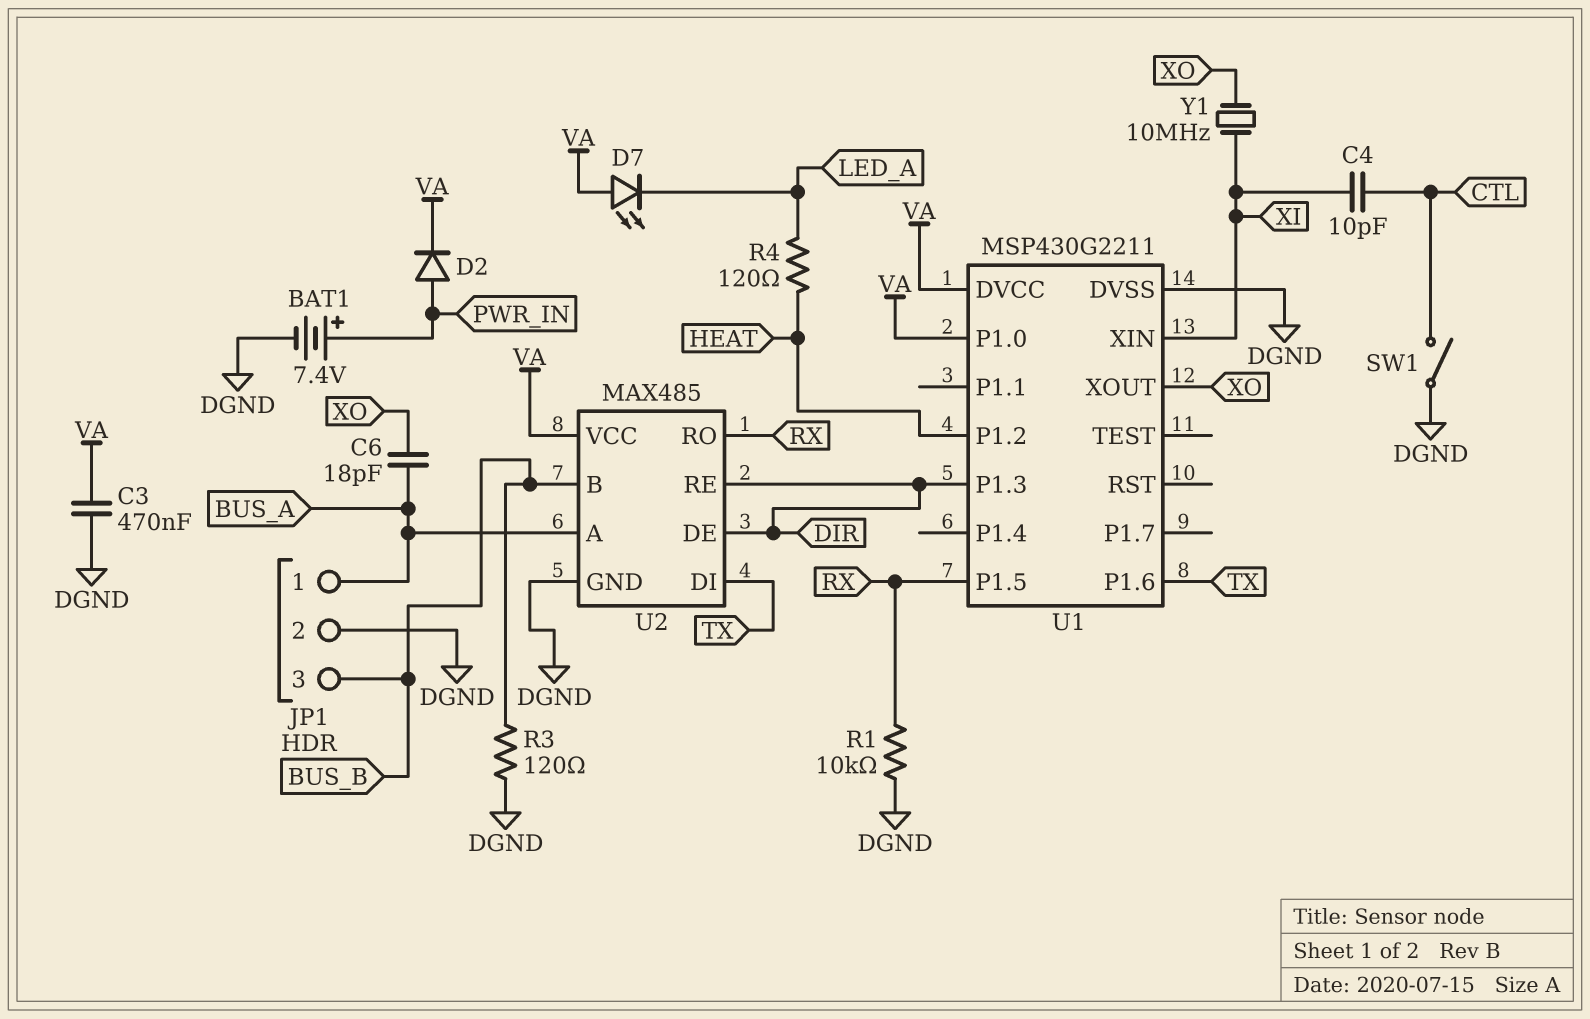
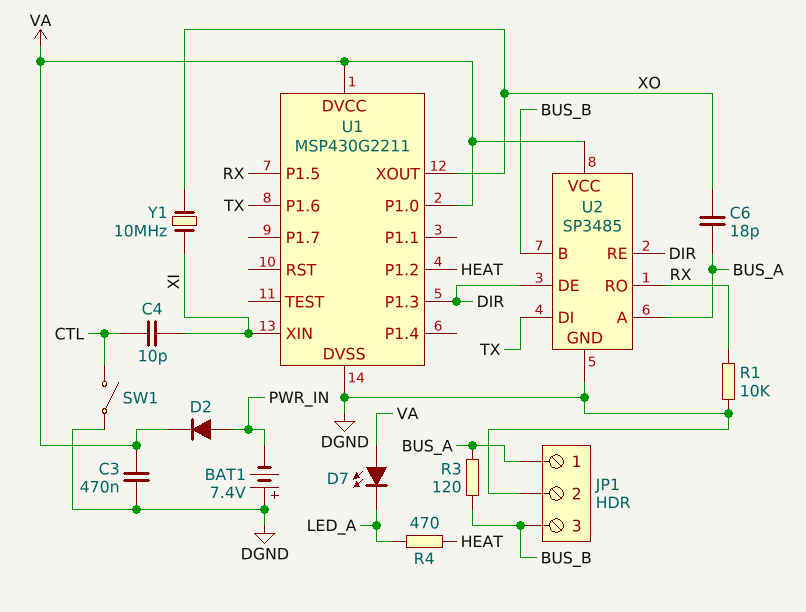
BAT1: 7.4V (plus PWR_IN, minus DGND) -> 7.4V (plus DGND, minus PWR_IN)
R3: 120 (BUS_B, DGND) -> 120 (BUS_A, BUS_B)
R4: 120 (HEAT, LED_A) -> 470 (HEAT, LED_A)
U2: MAX485 -> SP3485

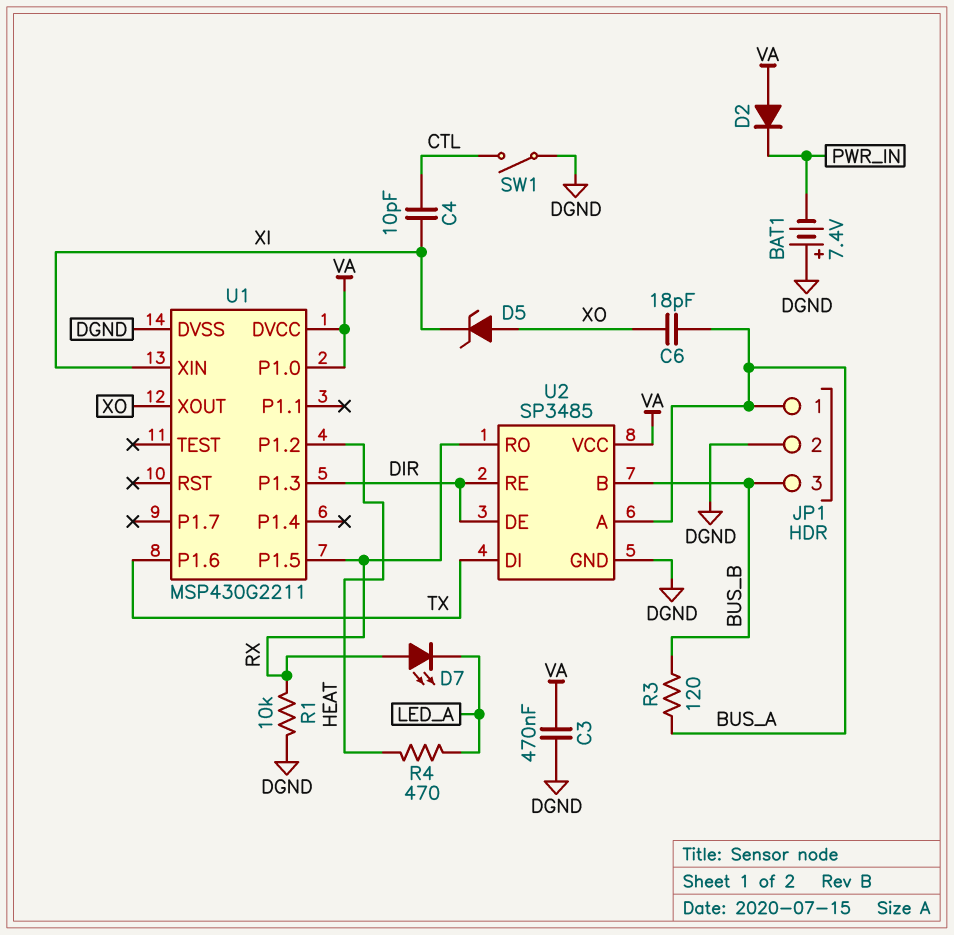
D2: diode (A PWR_IN, K VA) -> diode (A VA, K PWR_IN)
D5: none -> zener (A XO, K XI)
D7: LED (A VA, K LED_A) -> LED (A RX, K LED_A)
Y1: 10MHz (XI, XO) -> none

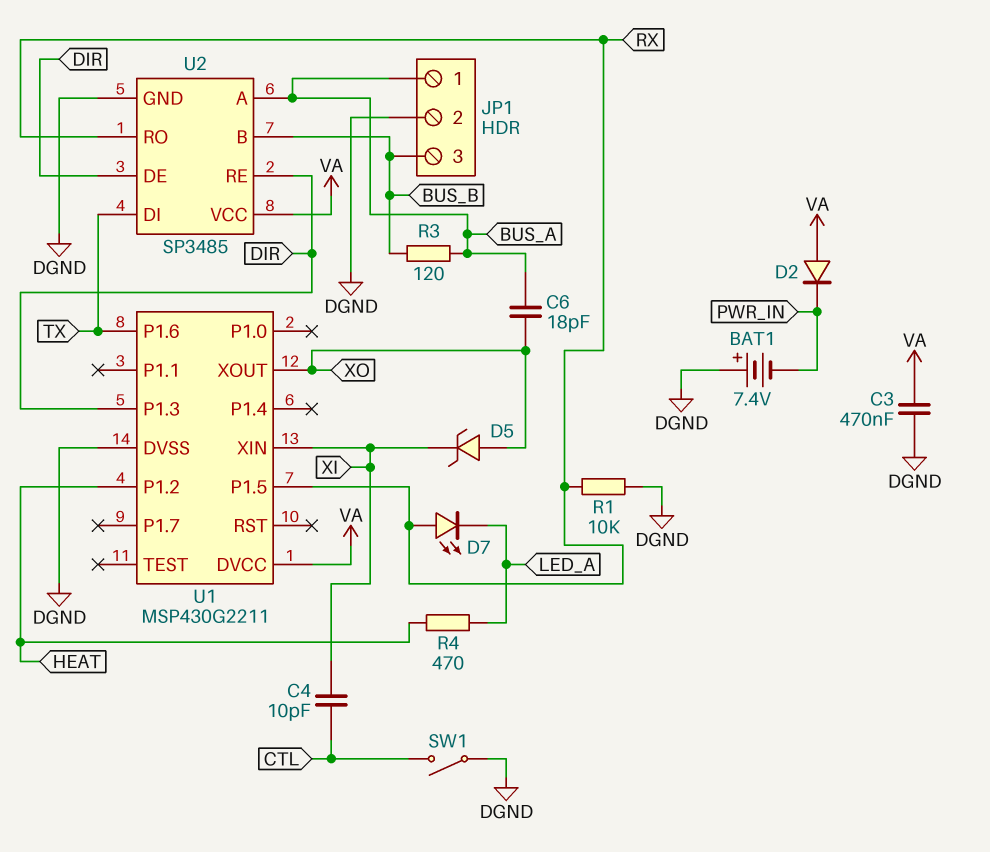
U1 pin P1.0: VA -> none

